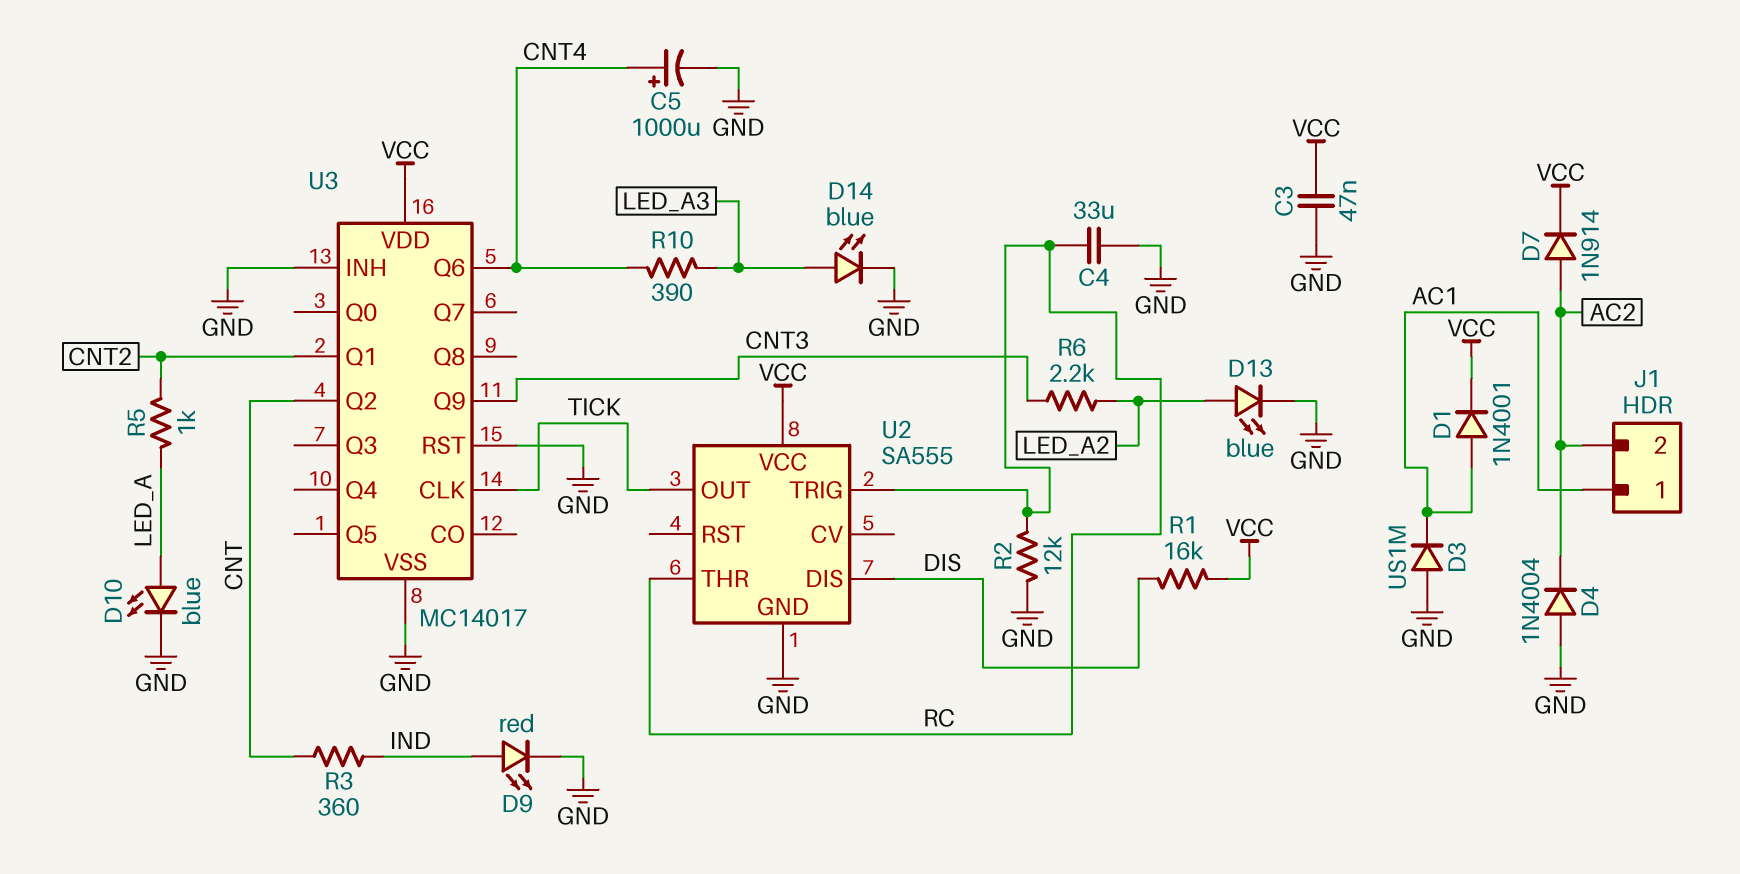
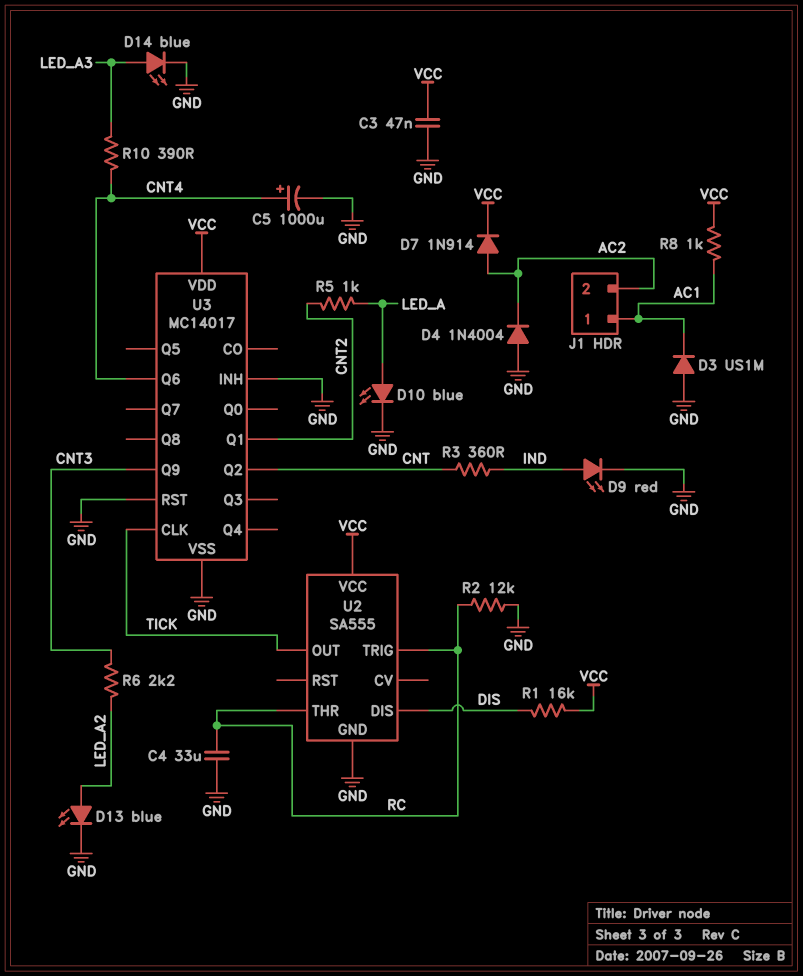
D1: diode 1N4001 (A AC1, K VCC) -> none
R8: none -> 1k (AC1, VCC)

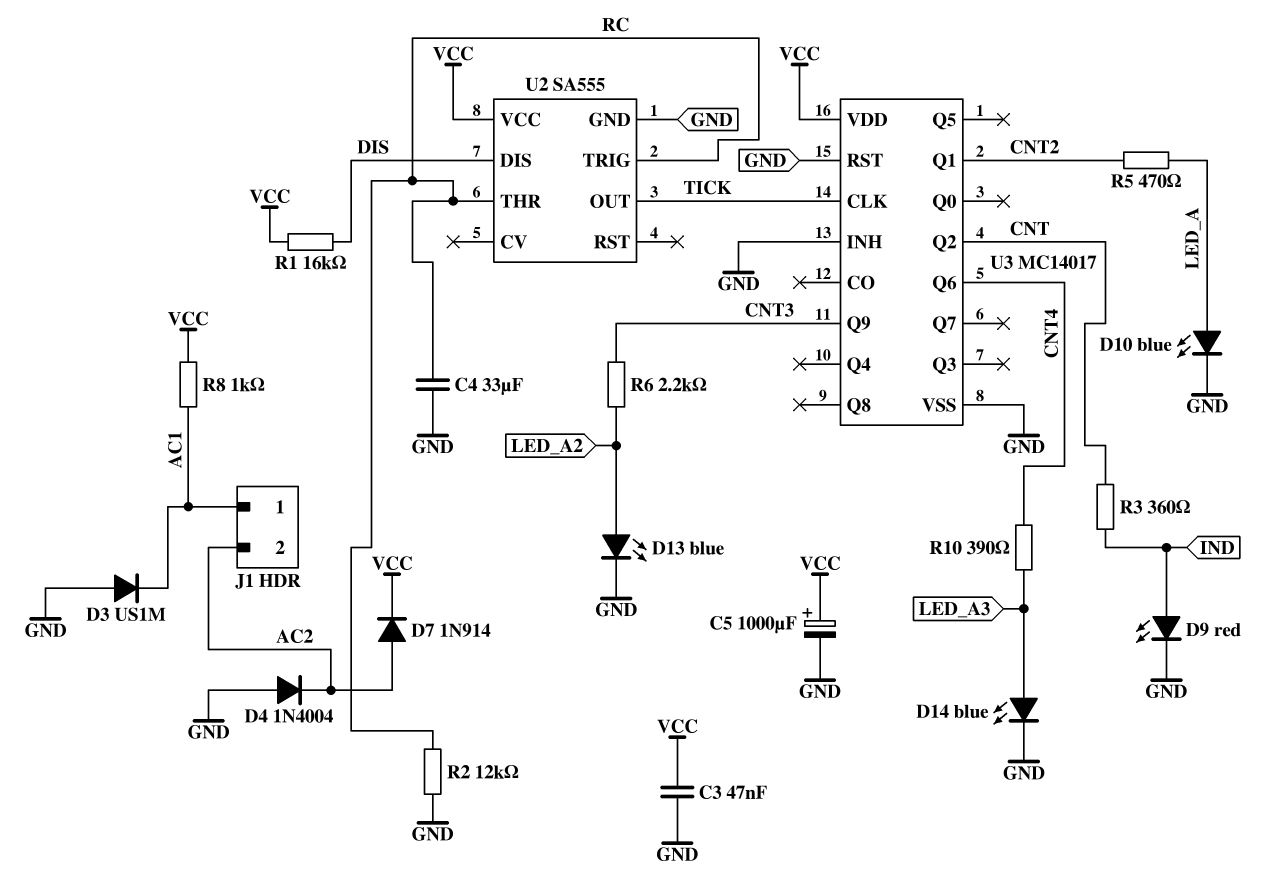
C5: 1000uF (plus CNT4, minus GND) -> 1000uF (plus VCC, minus GND)
R5: 1k (CNT2, LED_A) -> 470 (CNT2, LED_A)

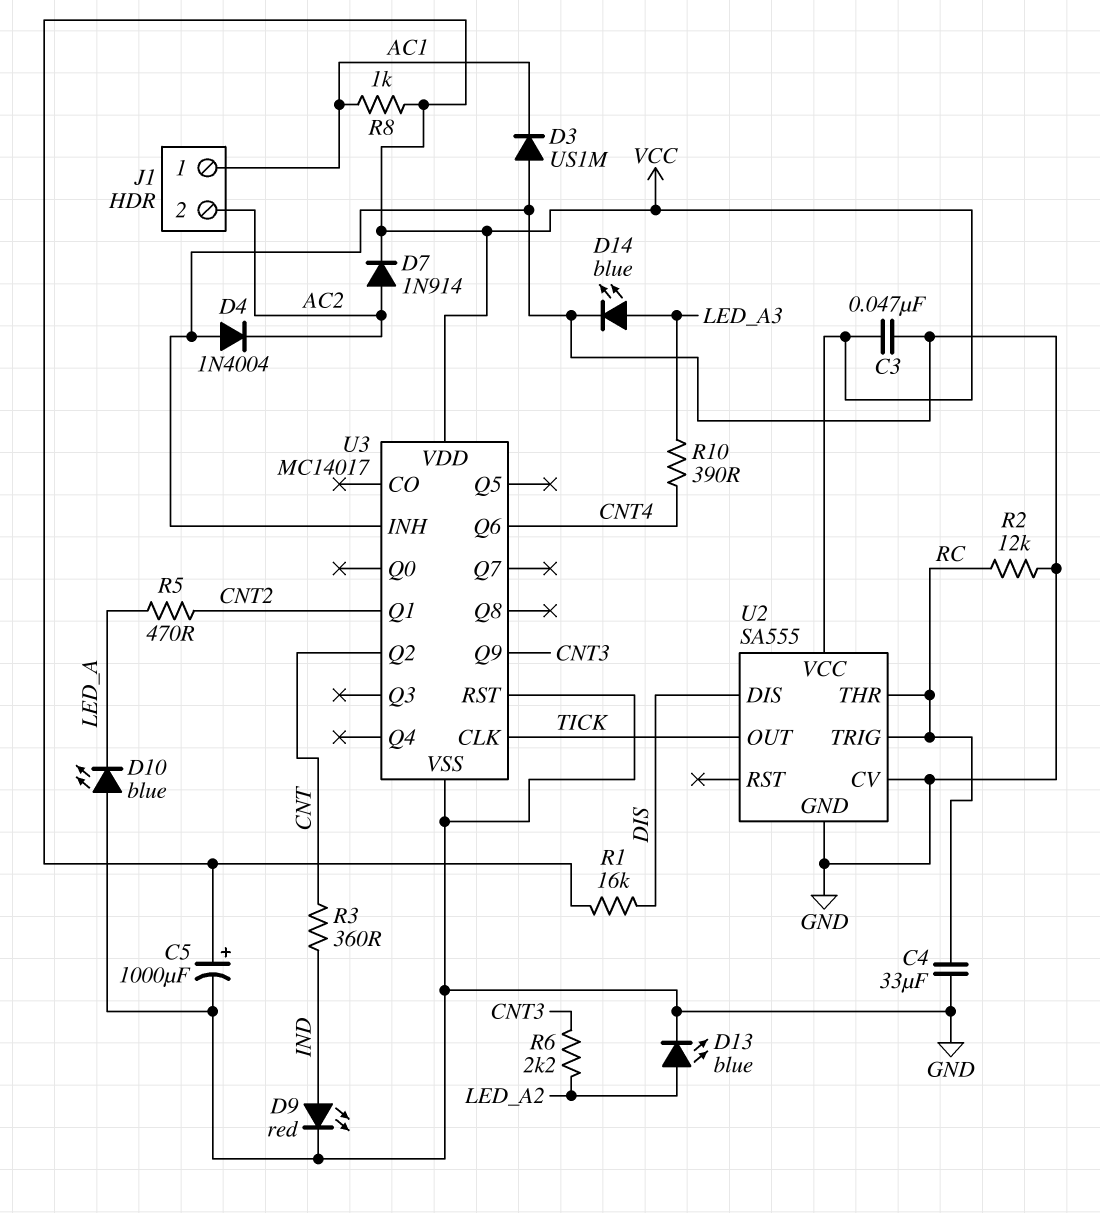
D10: LED blue (A LED_A, K GND) -> LED blue (A GND, K LED_A)
U2 pin CV: none -> GND

